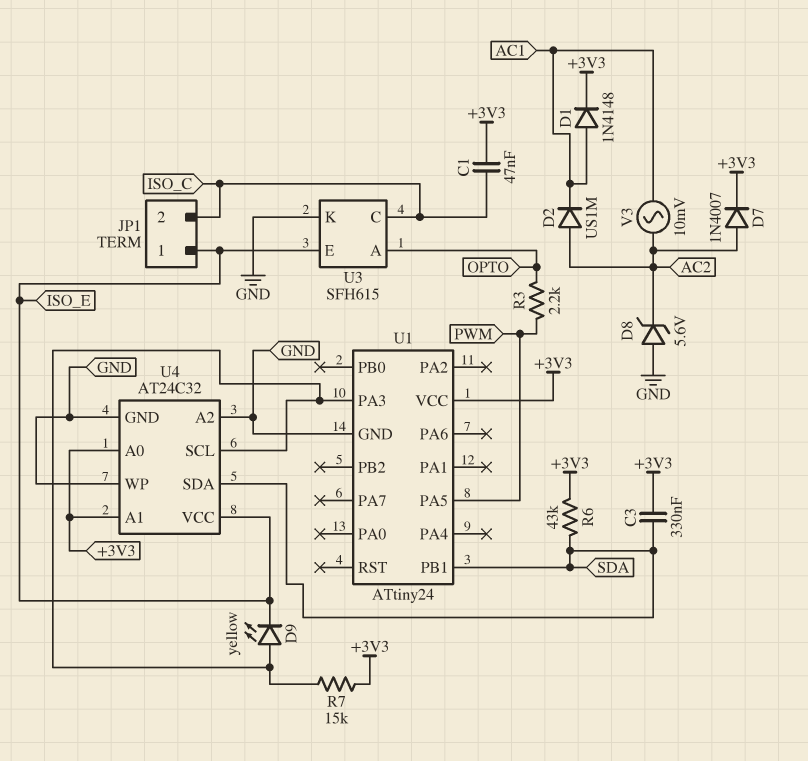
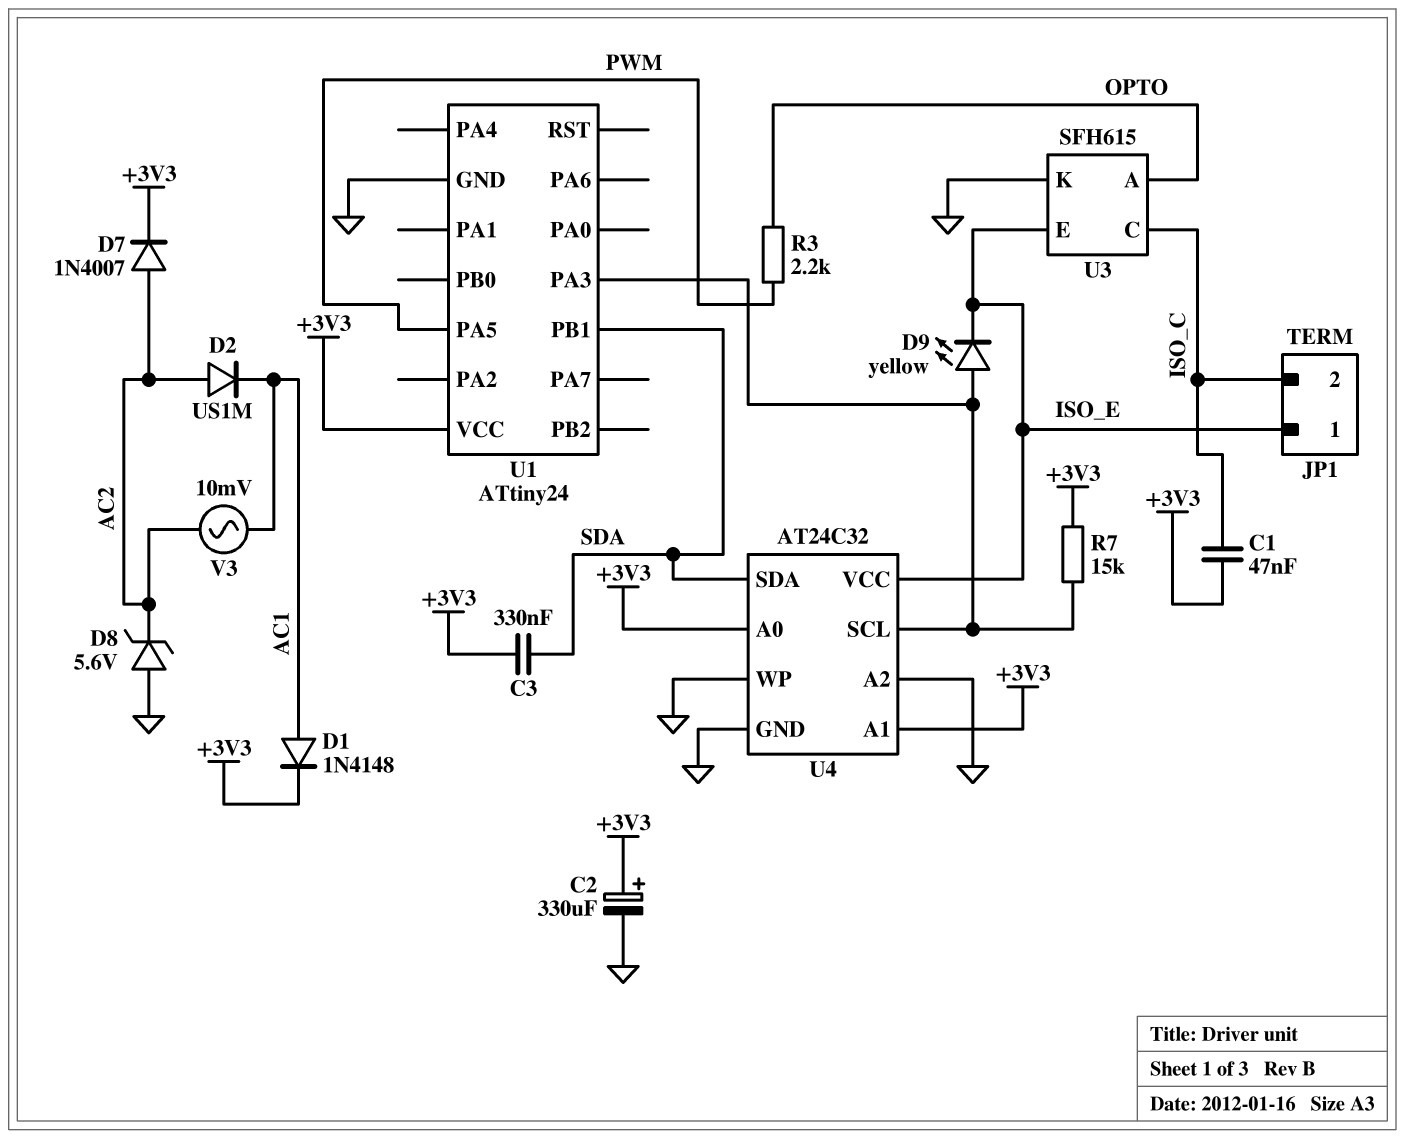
C2: none -> 330uF (plus +3V3, minus GND)
R6: 43k (+3V3, SDA) -> none

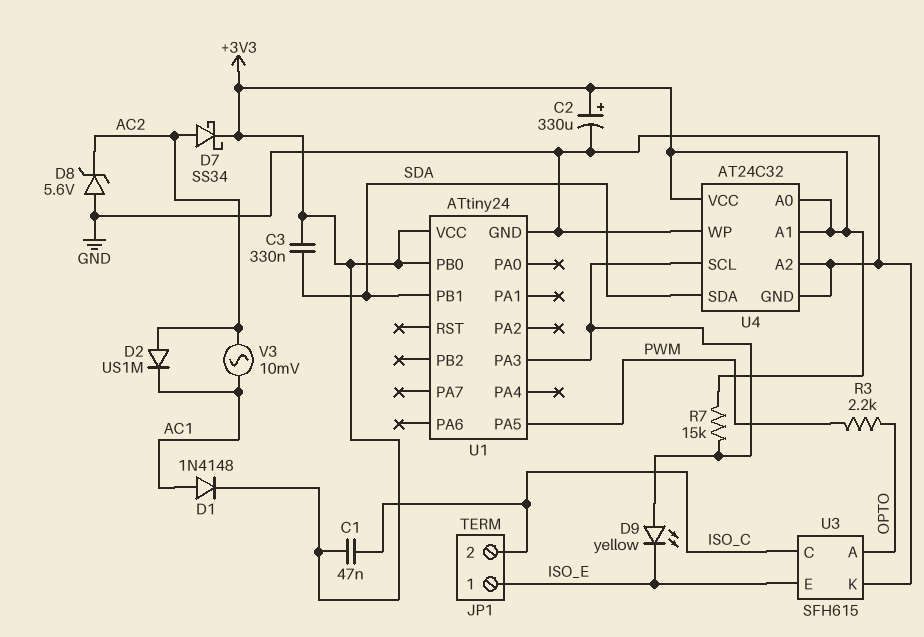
D7: diode 1N4007 (A AC2, K +3V3) -> schottky SS34 (A AC2, K +3V3)
U1 pin PB0: none -> +3V3
U4 pin VCC: ISO_E -> +3V3

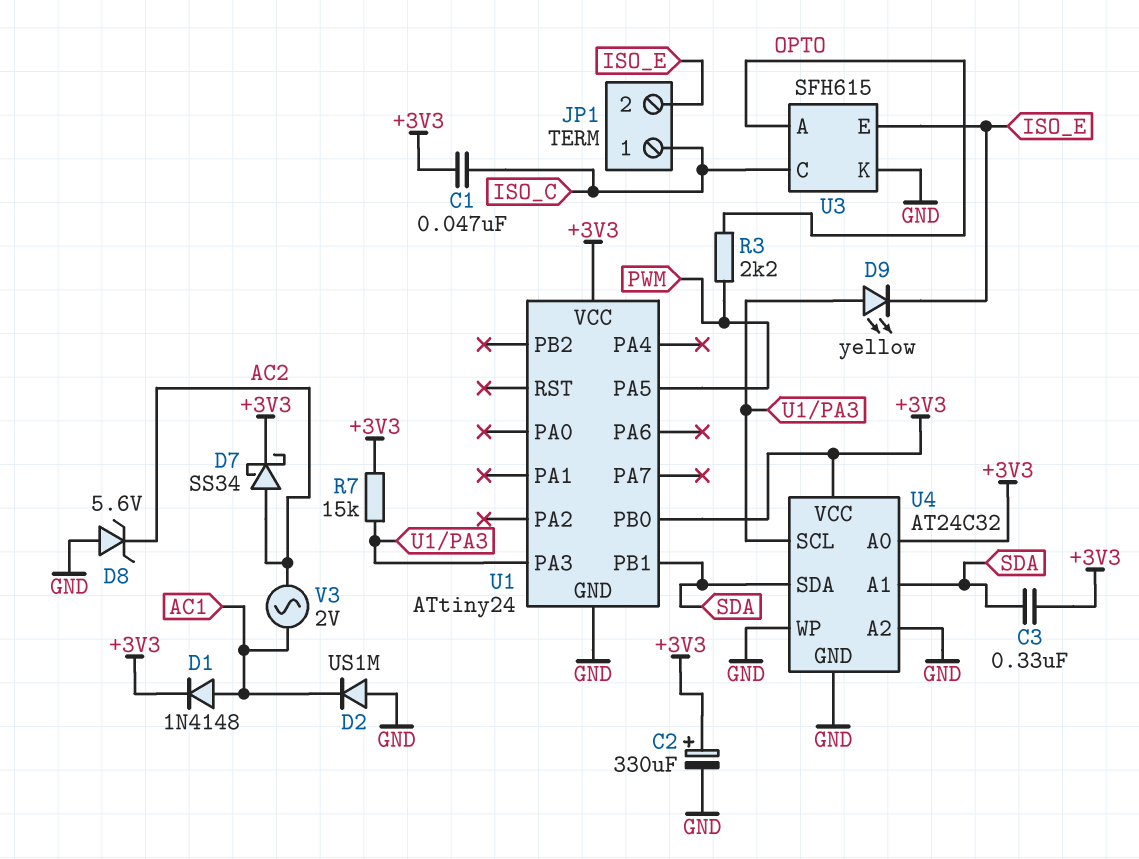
D2: diode US1M (A AC2, K AC1) -> diode US1M (A GND, K AC1)
JP1 pin 1: ISO_E -> ISO_C
JP1 pin 2: ISO_C -> ISO_E
U4 pin A1: +3V3 -> SDA
V3: AC 10mV (AC1, AC2) -> AC 2V (AC1, AC2)

